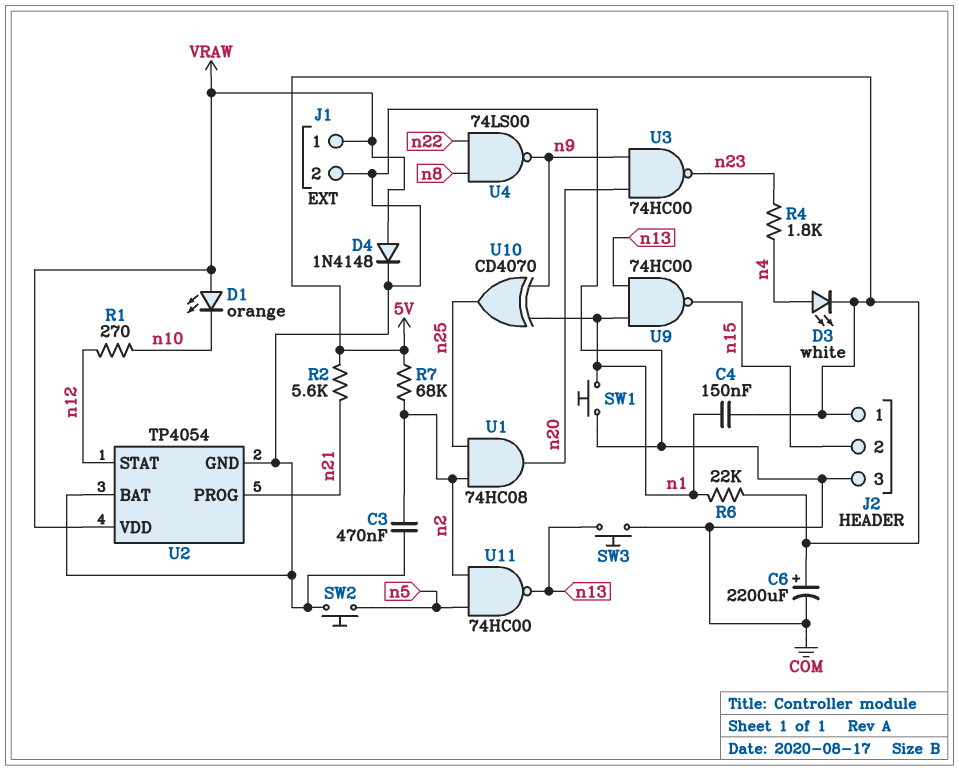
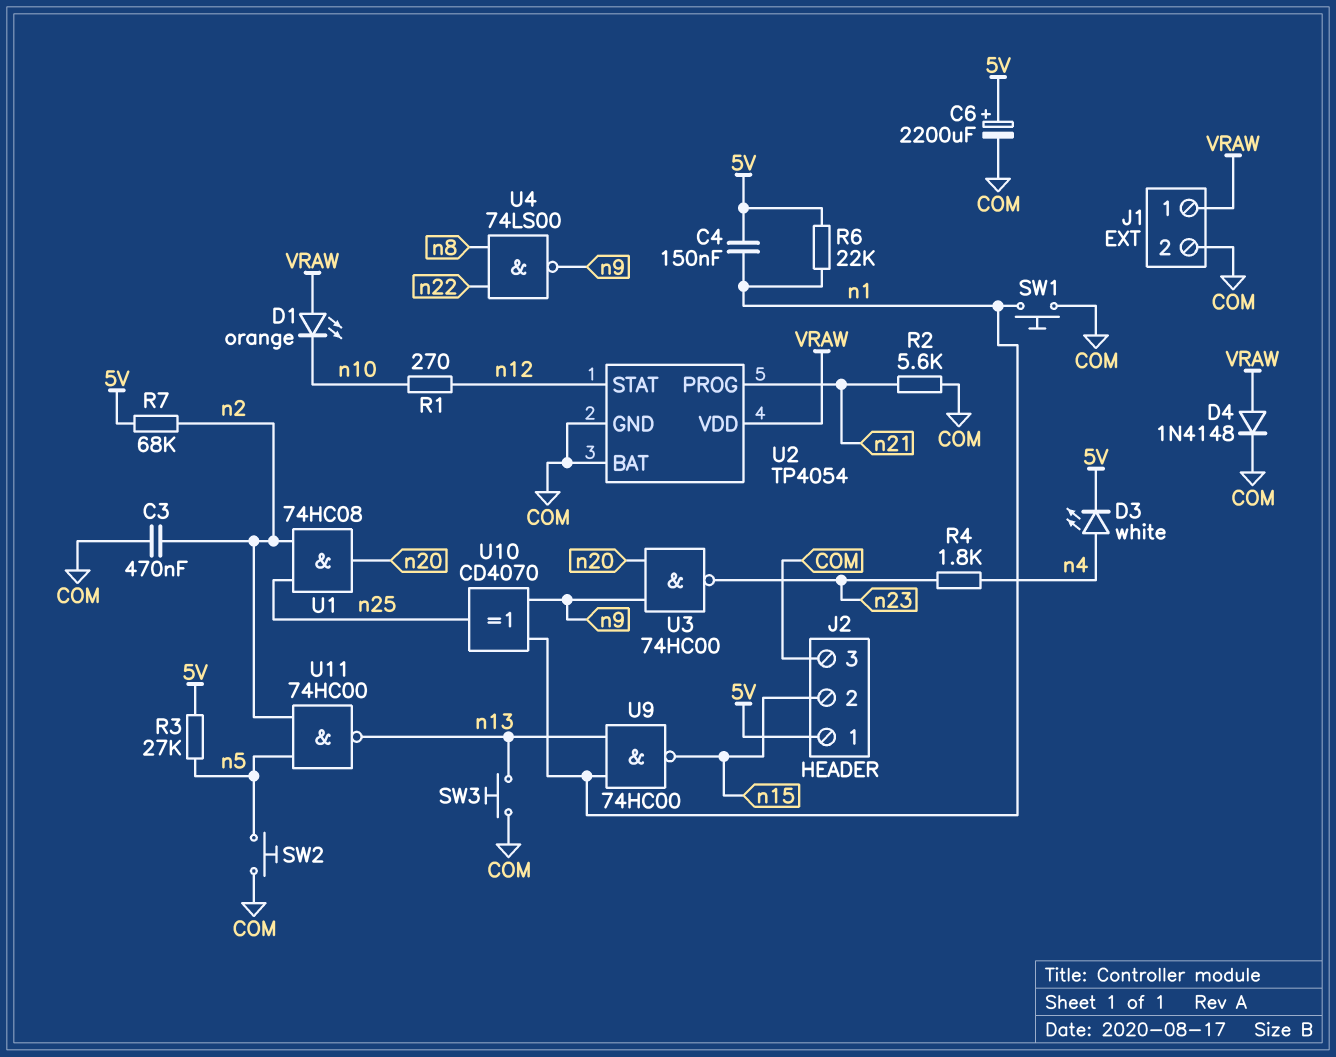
R2: 5.6k (5V, n21) -> 5.6k (COM, n21)
R3: none -> 27k (5V, n5)

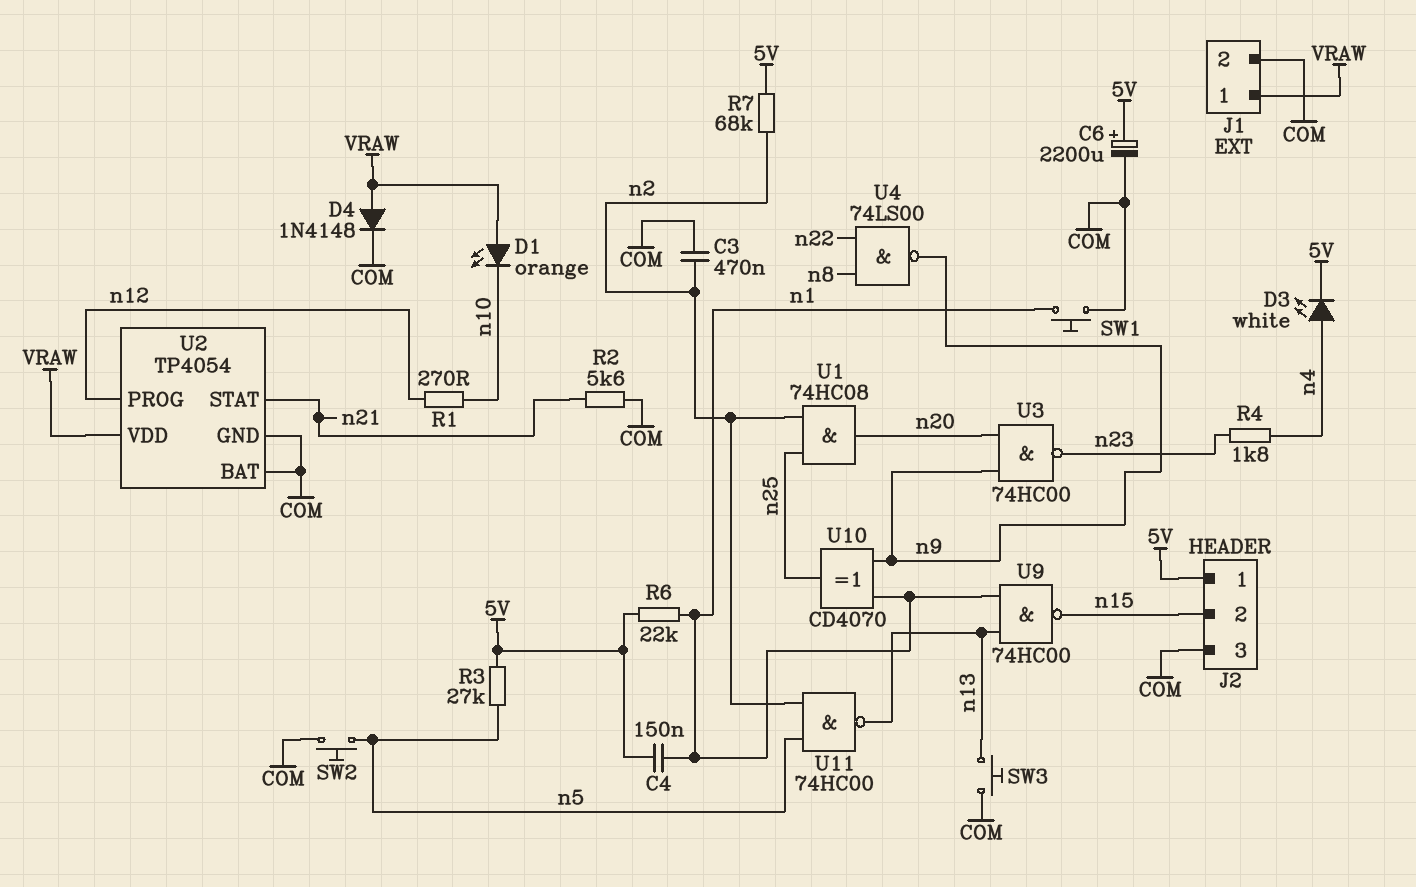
U2 pin PROG: n21 -> n12
U2 pin STAT: n12 -> n21

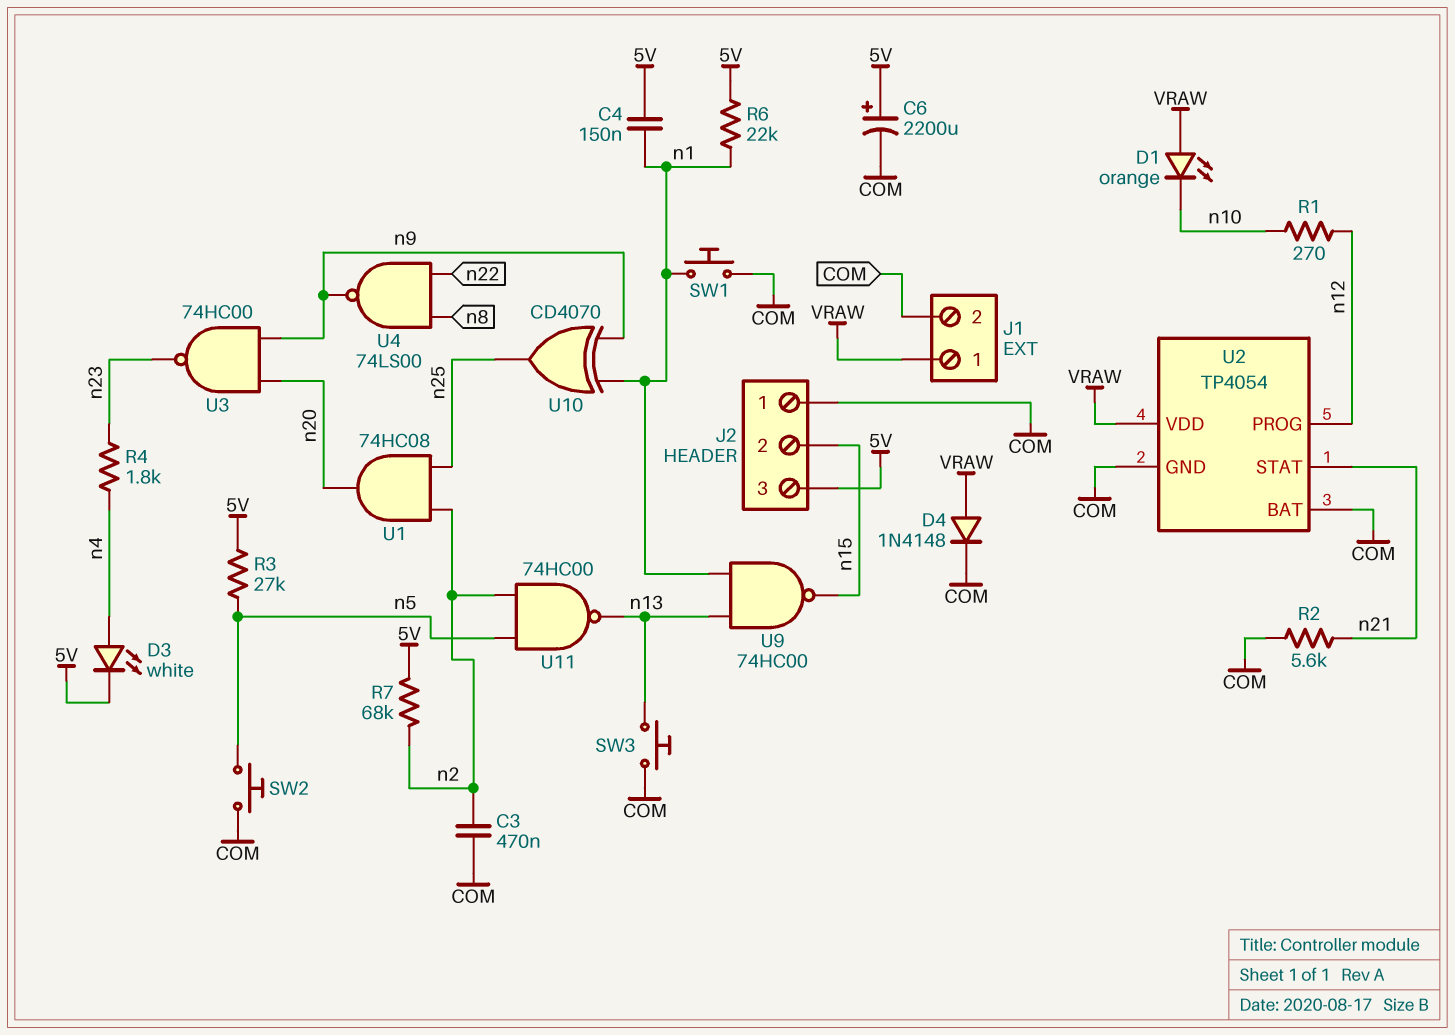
J2 pin 1: 5V -> COM
J2 pin 3: COM -> 5V

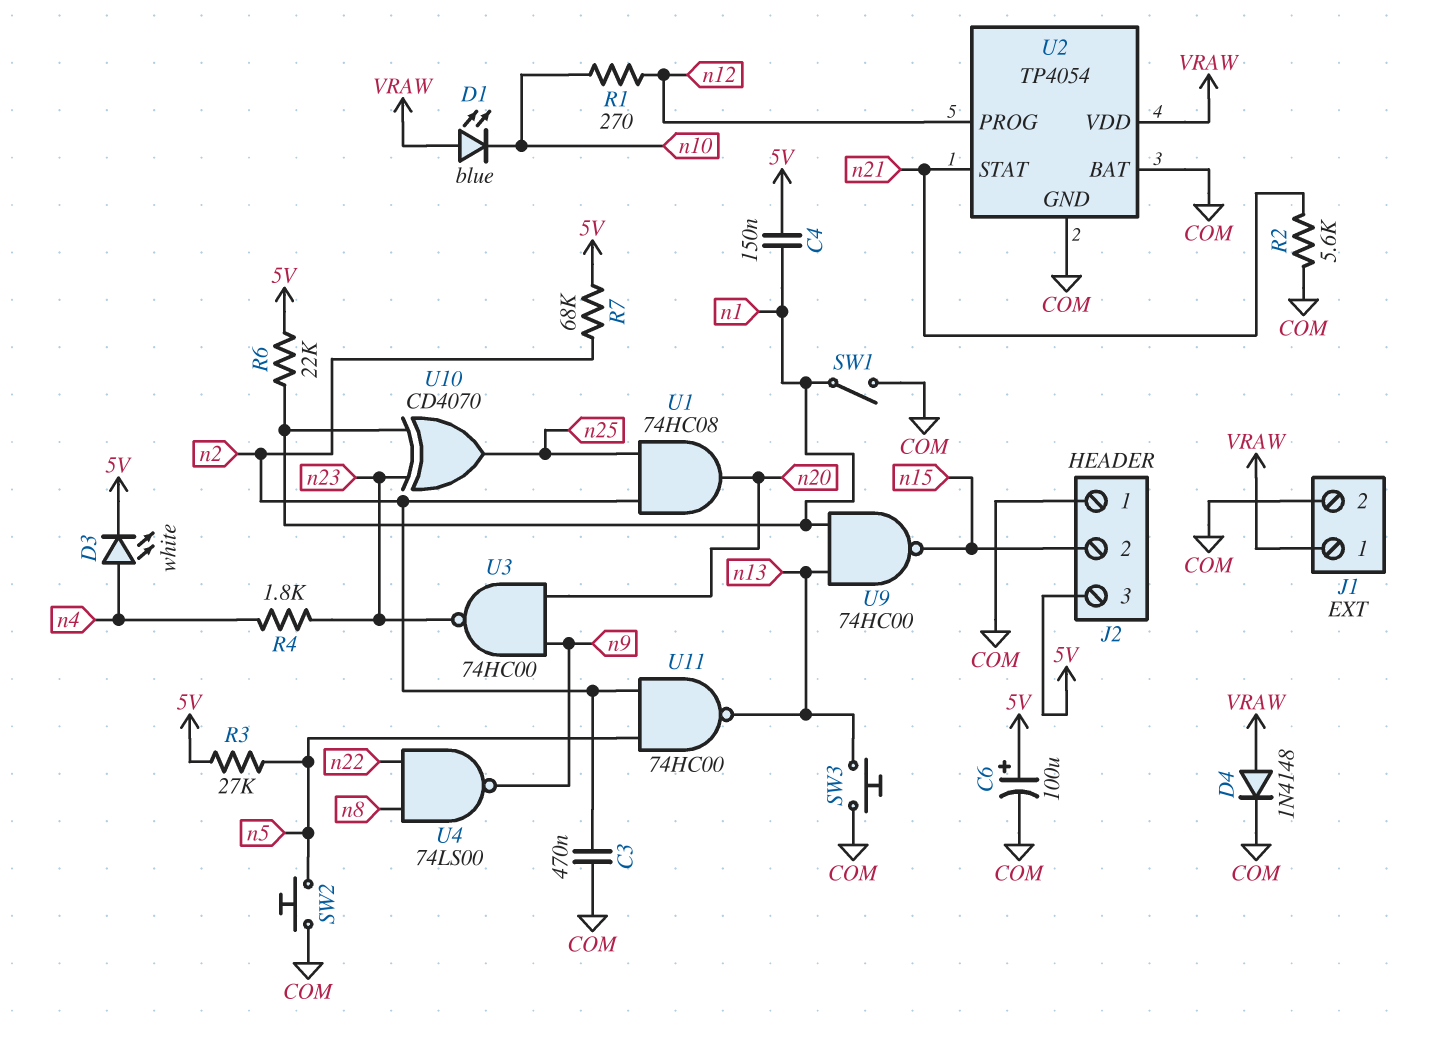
C6: 2200uF (plus 5V, minus COM) -> 100uF (plus 5V, minus COM)
D1: LED orange (A VRAW, K n10) -> LED blue (A VRAW, K n10)
SW1: button (COM, n1) -> switch (COM, n1)
U10: XOR CD4070 (in n1, in n9, out n25) -> XOR CD4070 (in n1, in n23, out n25)

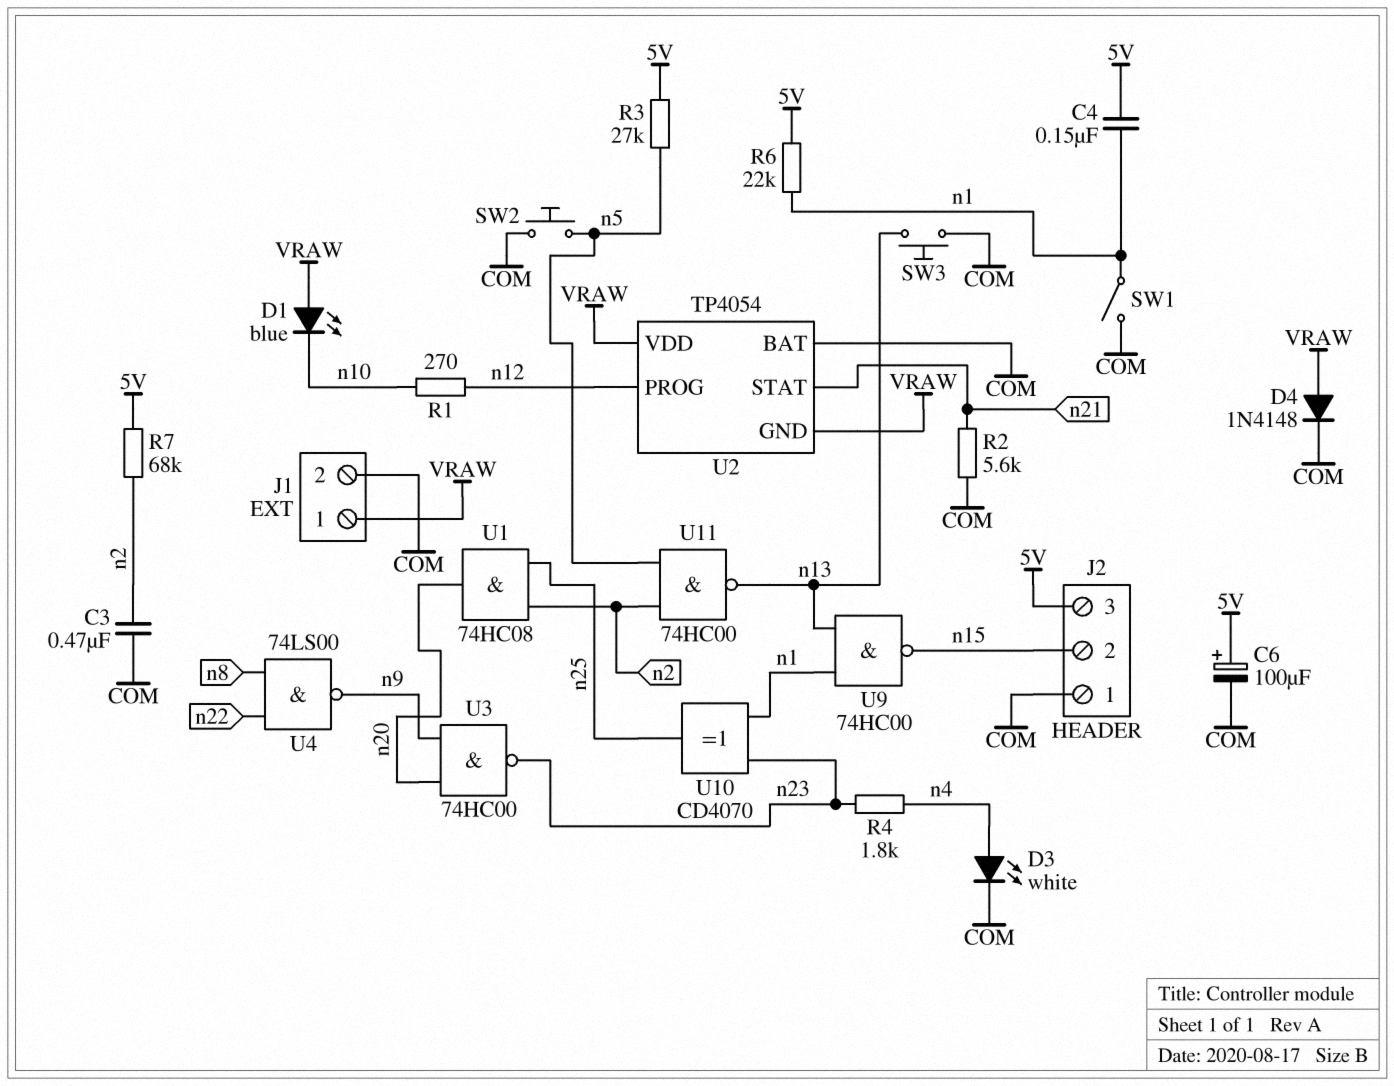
D3: LED white (A n4, K 5V) -> LED white (A n4, K COM)
U2 pin GND: COM -> VRAW

